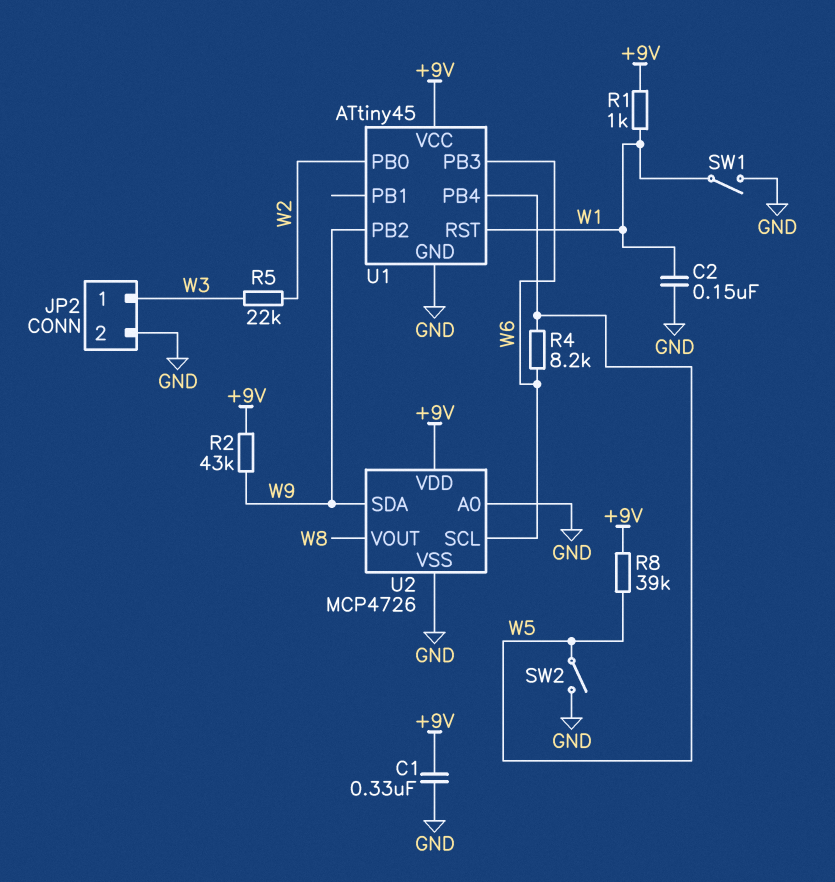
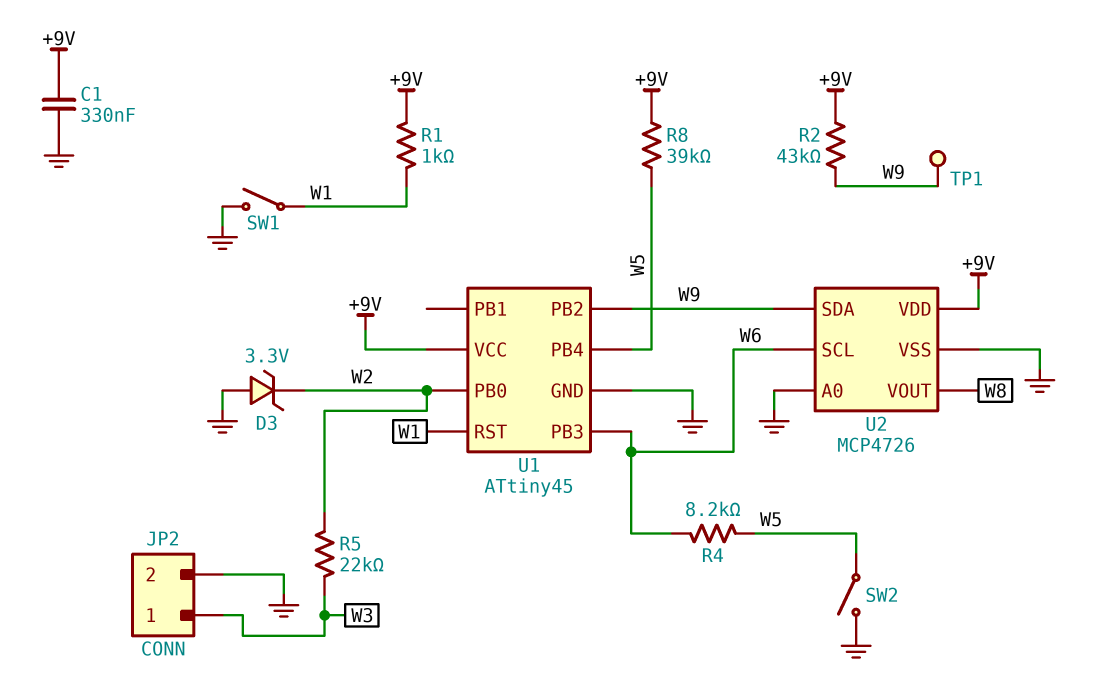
C2: 150nF (GND, W1) -> none
D3: none -> zener 3.3V (A GND, K W2)
TP1: none -> test point (W9)

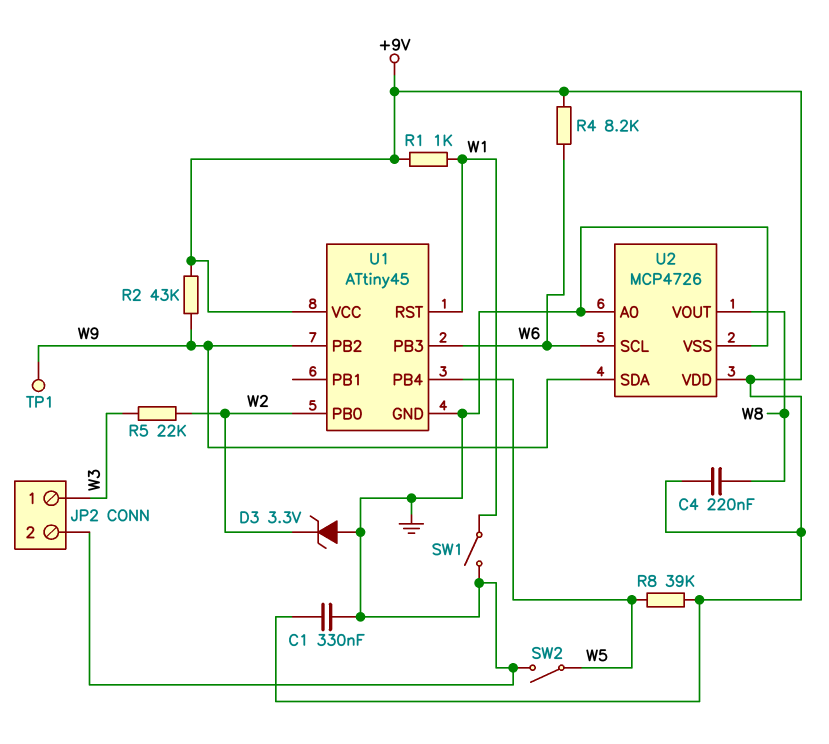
C4: none -> 220nF (+9V, W8)
R4: 8.2k (W5, W6) -> 8.2k (+9V, W6)

